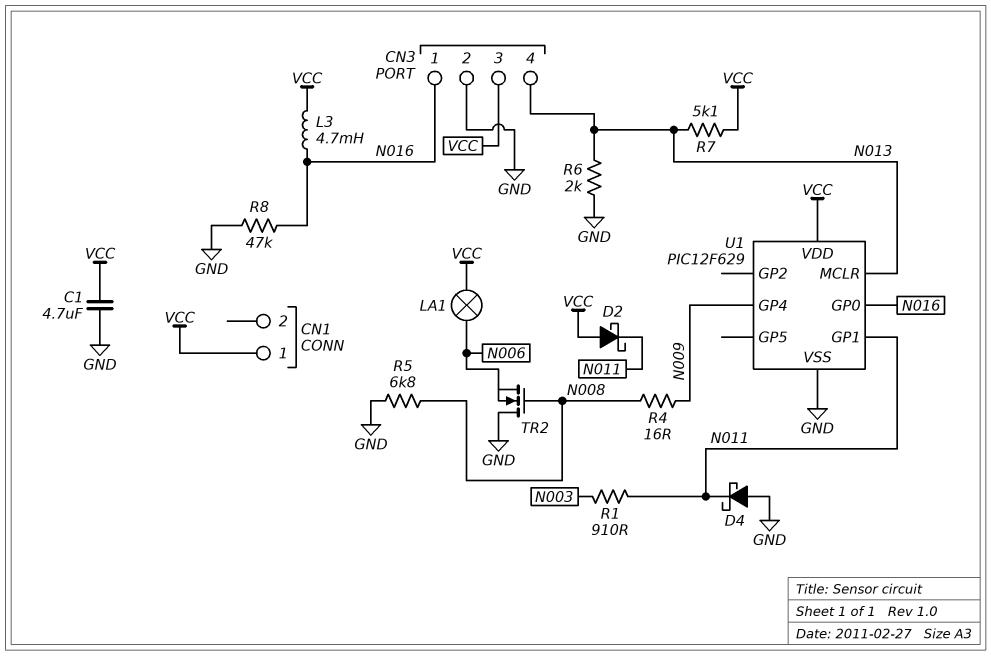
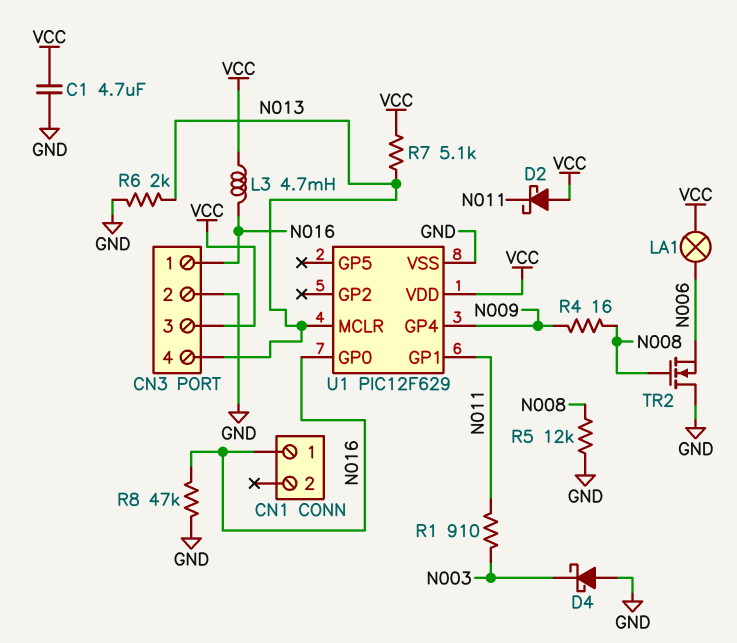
CN1 pin 1: VCC -> N016
D4: schottky (A GND, K N011) -> schottky (A GND, K N003)
R5: 6.8k (GND, N008) -> 12k (GND, N008)

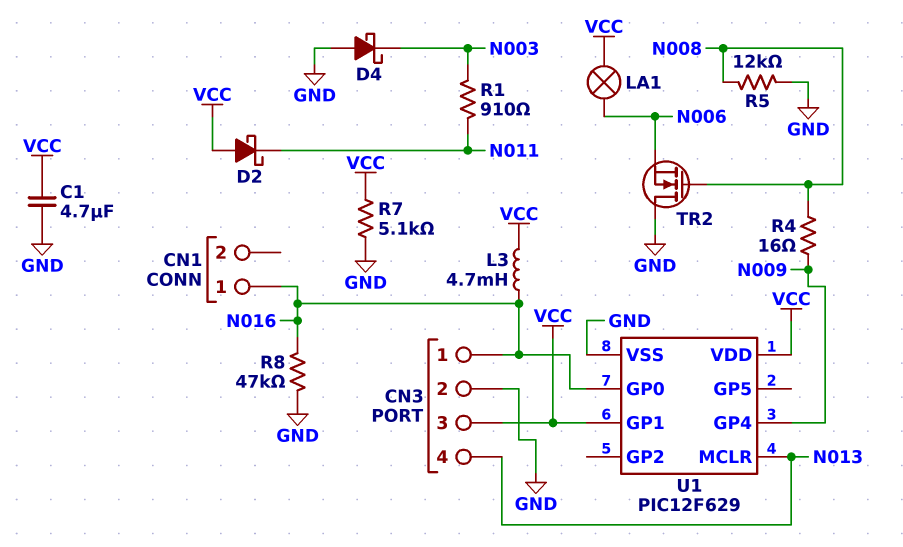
R6: 2k (GND, N013) -> none
R7: 5.1k (N013, VCC) -> 5.1k (GND, VCC)
U1 pin GP1: N011 -> VCC

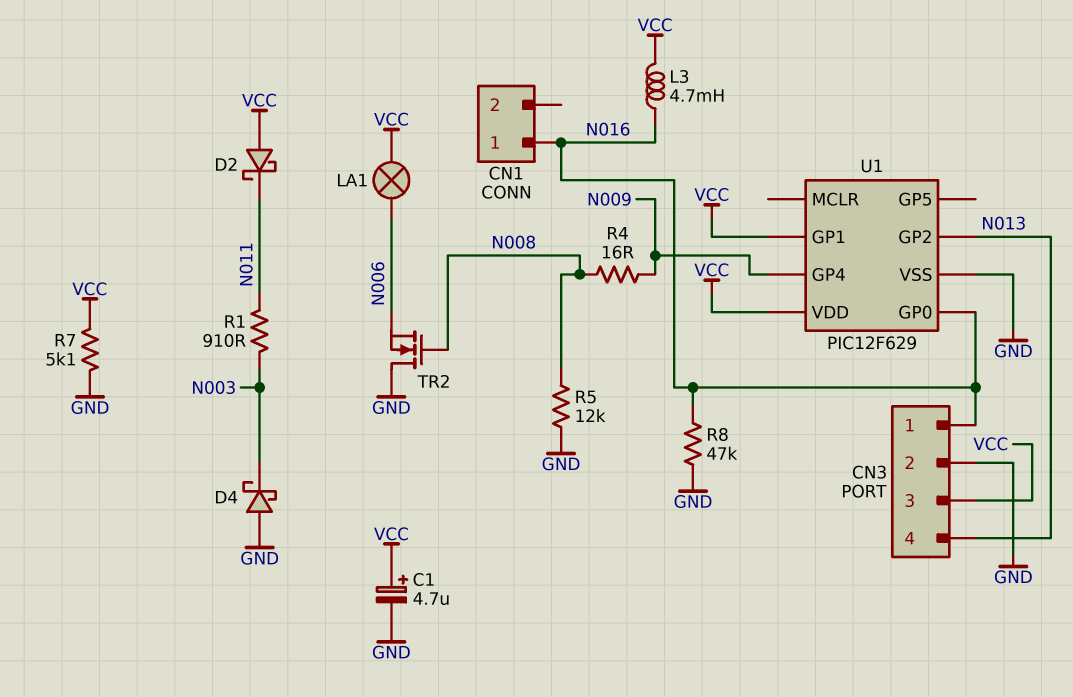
C1: 4.7uF (GND, VCC) -> 4.7uF (plus VCC, minus GND)
U1 pin GP2: none -> N013
U1 pin MCLR: N013 -> none

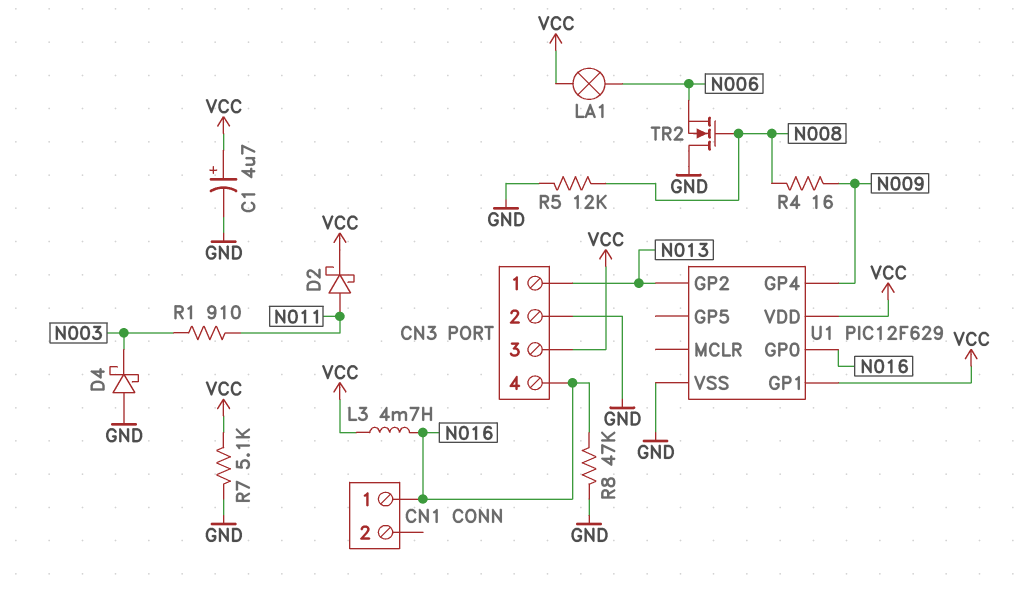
CN3 pin 1: N016 -> N013
CN3 pin 4: N013 -> N016
D2: schottky (A VCC, K N011) -> schottky (A N011, K VCC)

